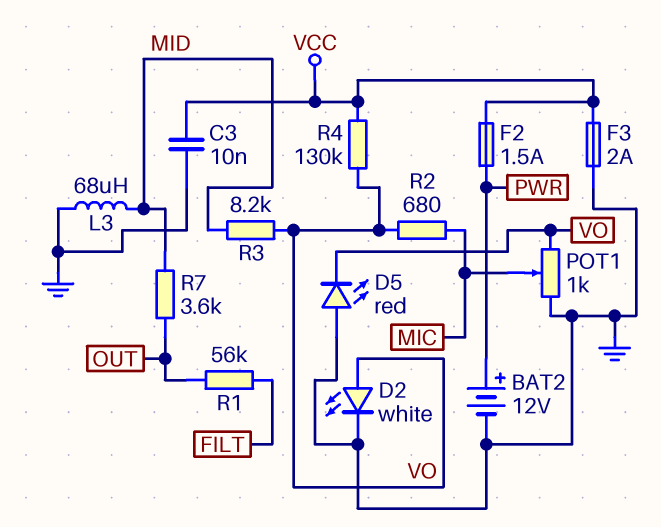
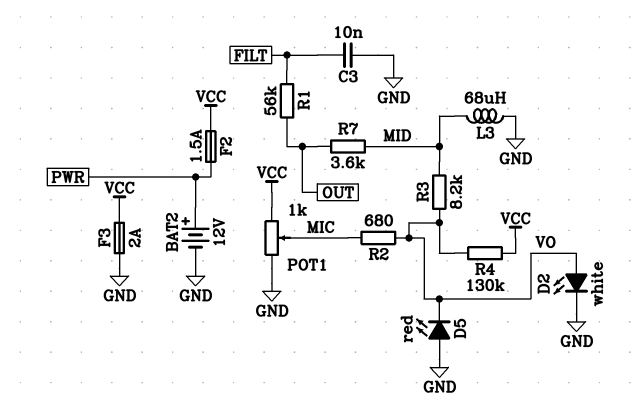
C3: 10nF (GND, VCC) -> 10nF (FILT, GND)
POT1: 1k (GND, VO, wiper MIC) -> 1k (GND, VCC, wiper MIC)

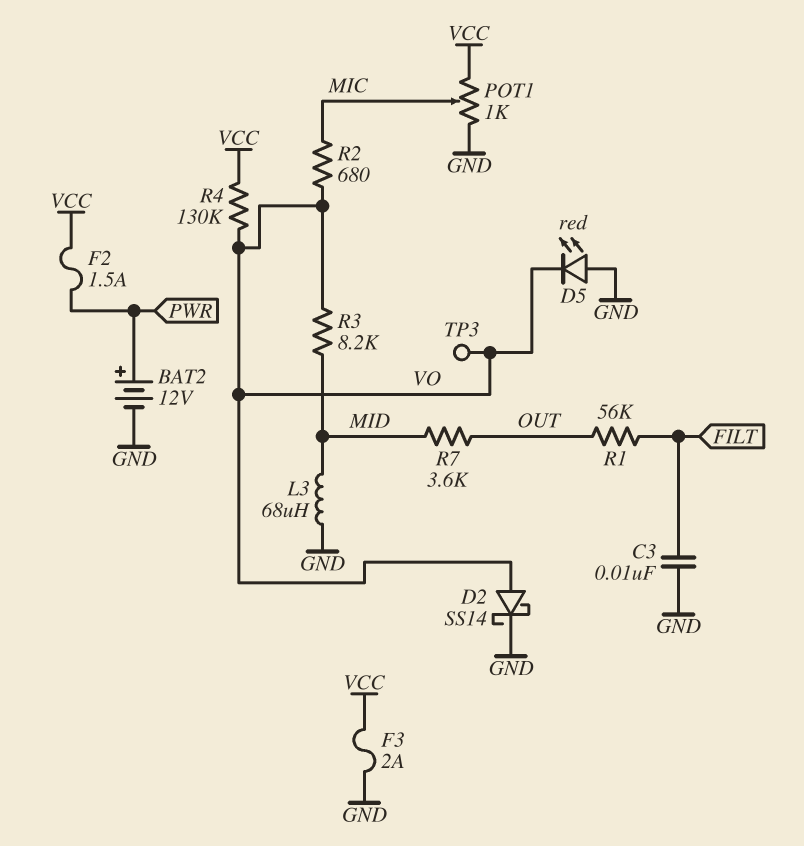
D2: LED white (A VO, K GND) -> schottky SS14 (A VO, K GND)
TP3: none -> test point (VO)

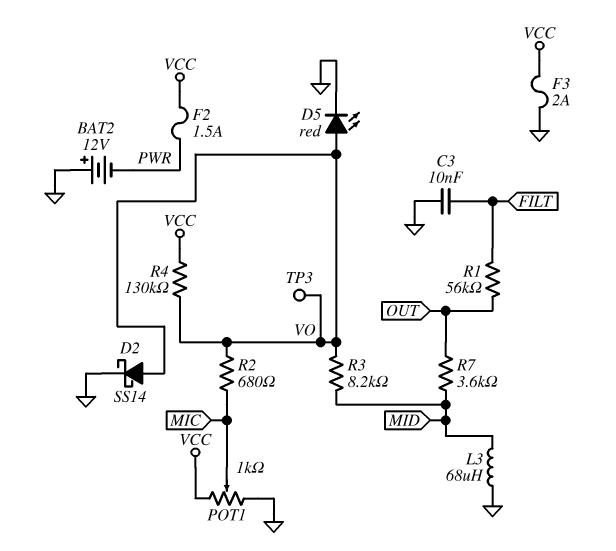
BAT2: 12V (plus PWR, minus GND) -> 12V (plus GND, minus PWR)
D5: LED red (A GND, K VO) -> LED red (A VO, K GND)

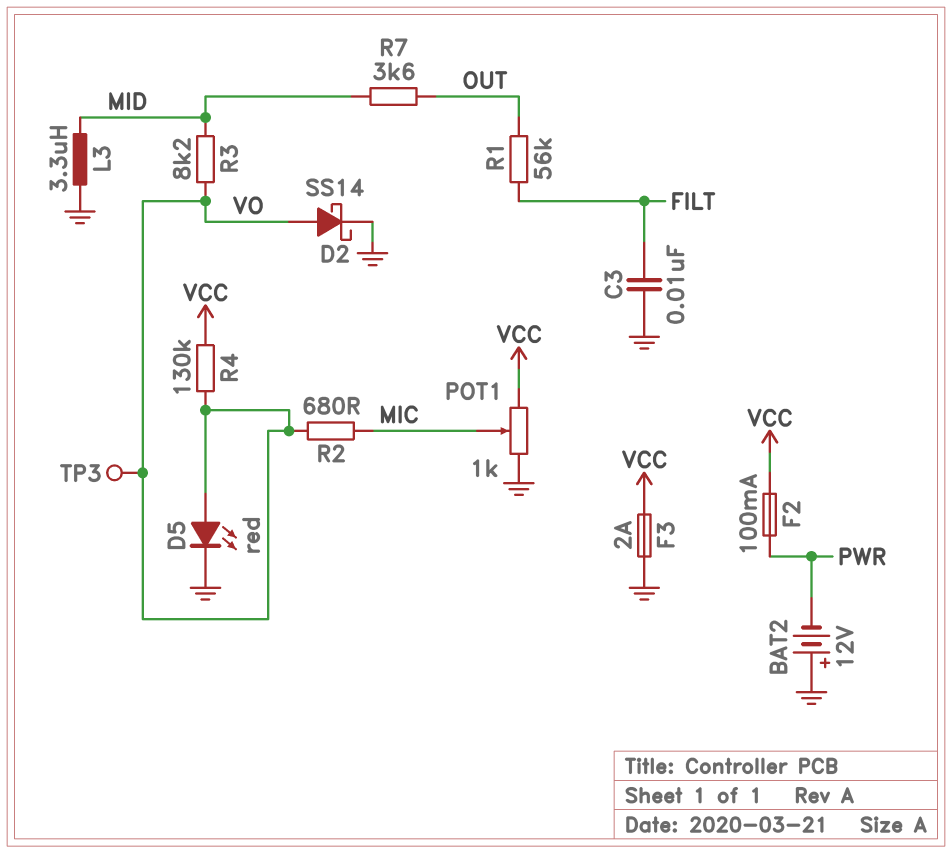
F2: 1.5A (PWR, VCC) -> 100mA (PWR, VCC)
L3: 68uH (GND, MID) -> 3.3uH (GND, MID)

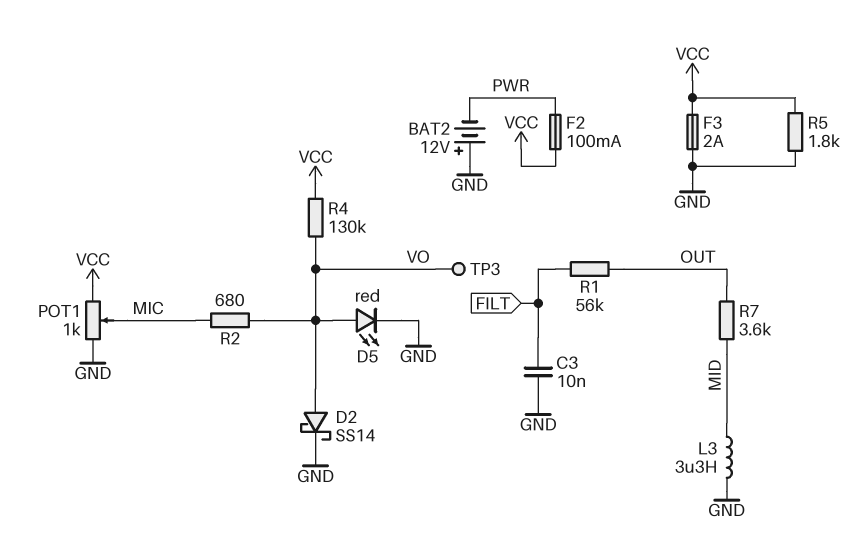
R3: 8.2k (MID, VO) -> none
R5: none -> 1.8k (GND, VCC)

